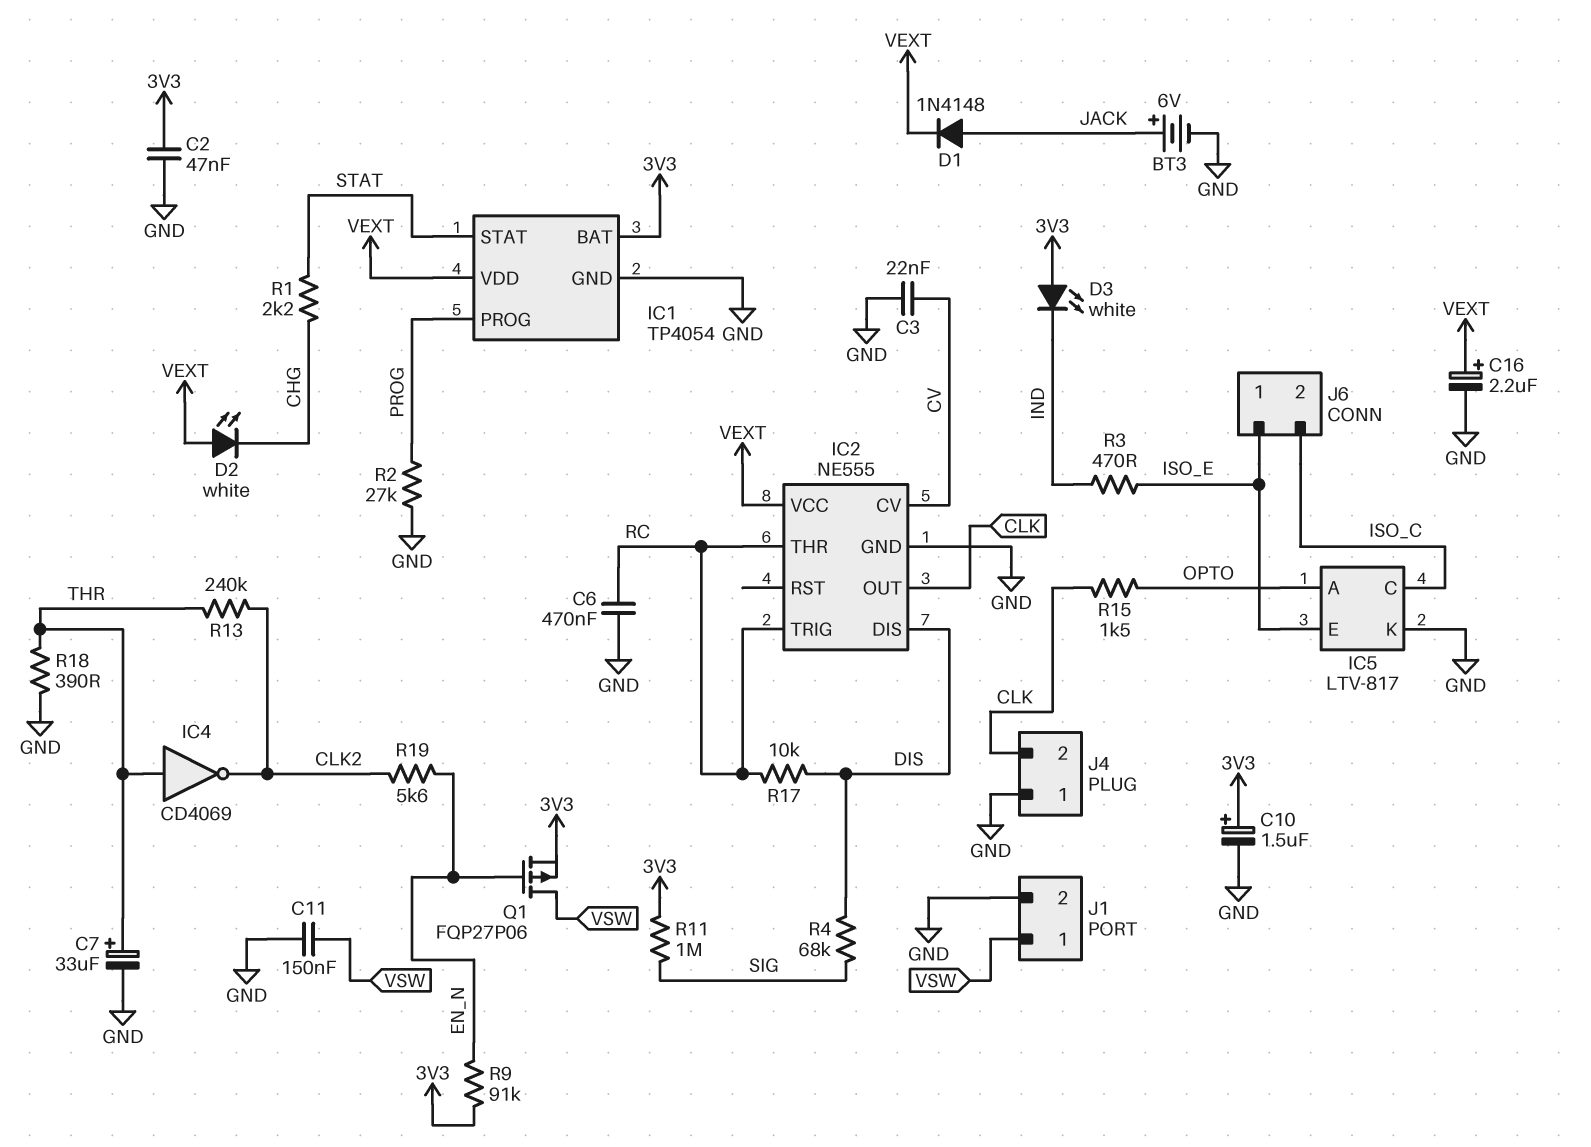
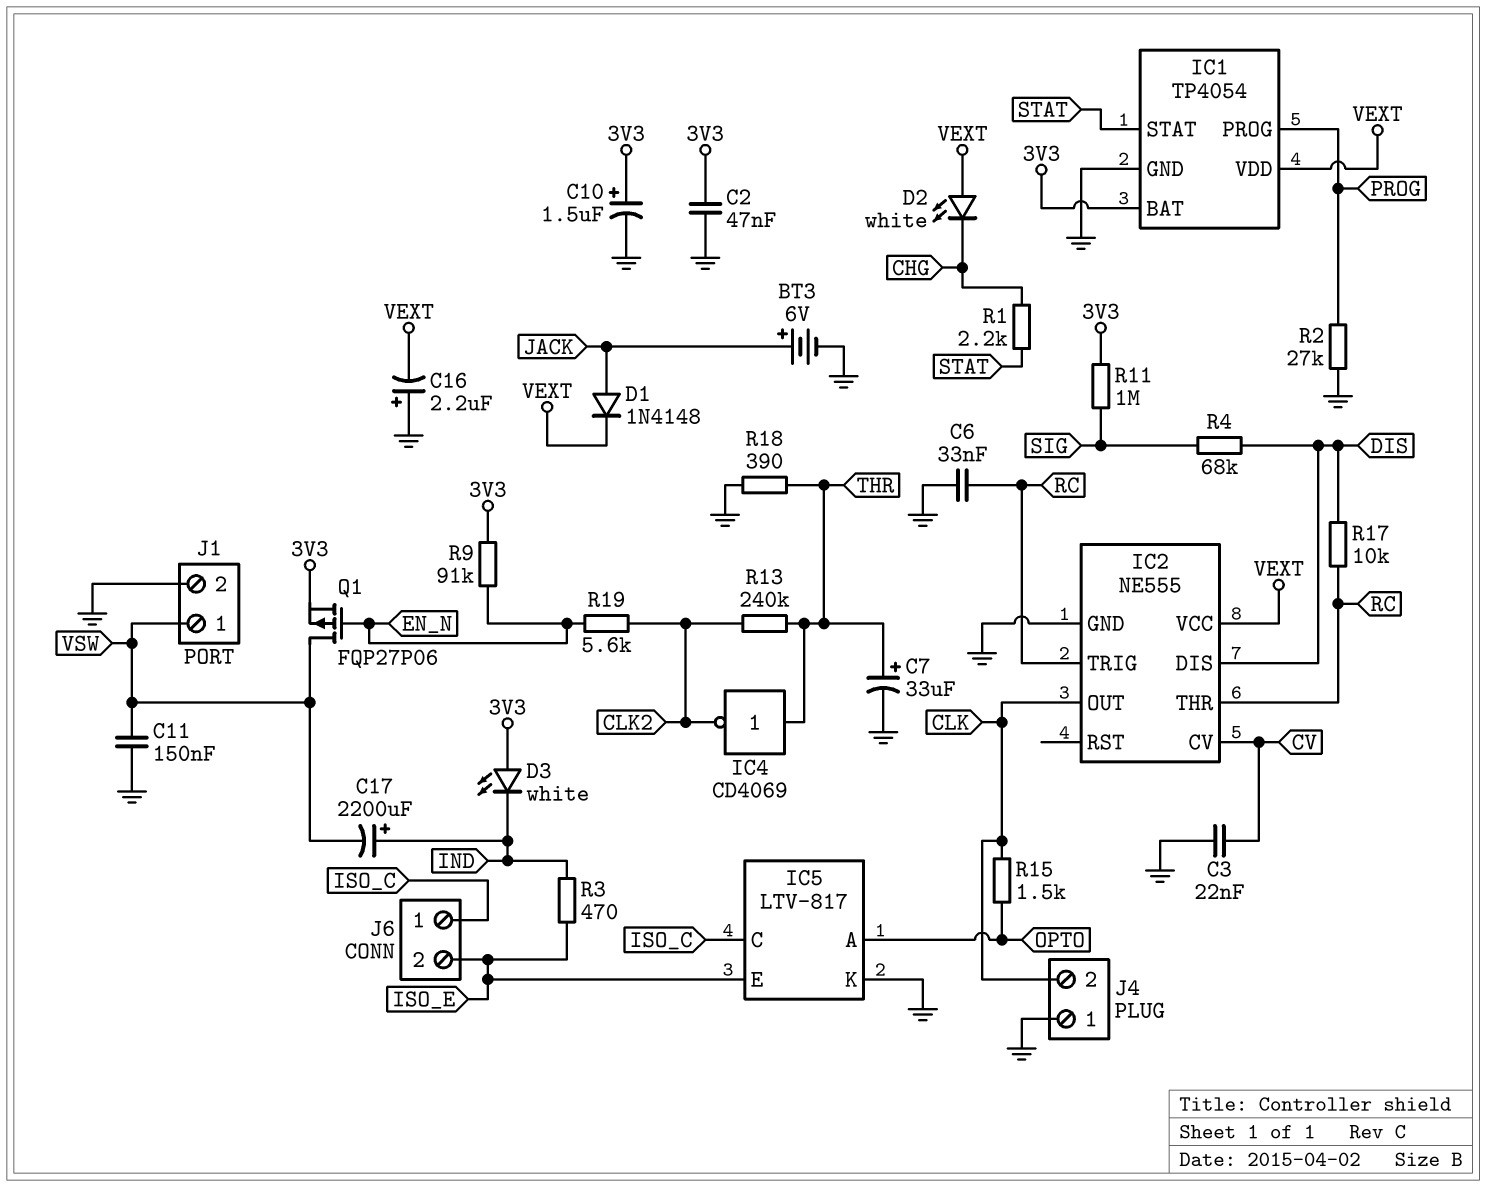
C6: 470nF (GND, RC) -> 33nF (GND, RC)
C16: 2.2uF (plus VEXT, minus GND) -> 2.2uF (plus GND, minus VEXT)
C17: none -> 2200uF (plus IND, minus VSW)
J6 pin 1: ISO_E -> ISO_C
J6 pin 2: ISO_C -> ISO_E

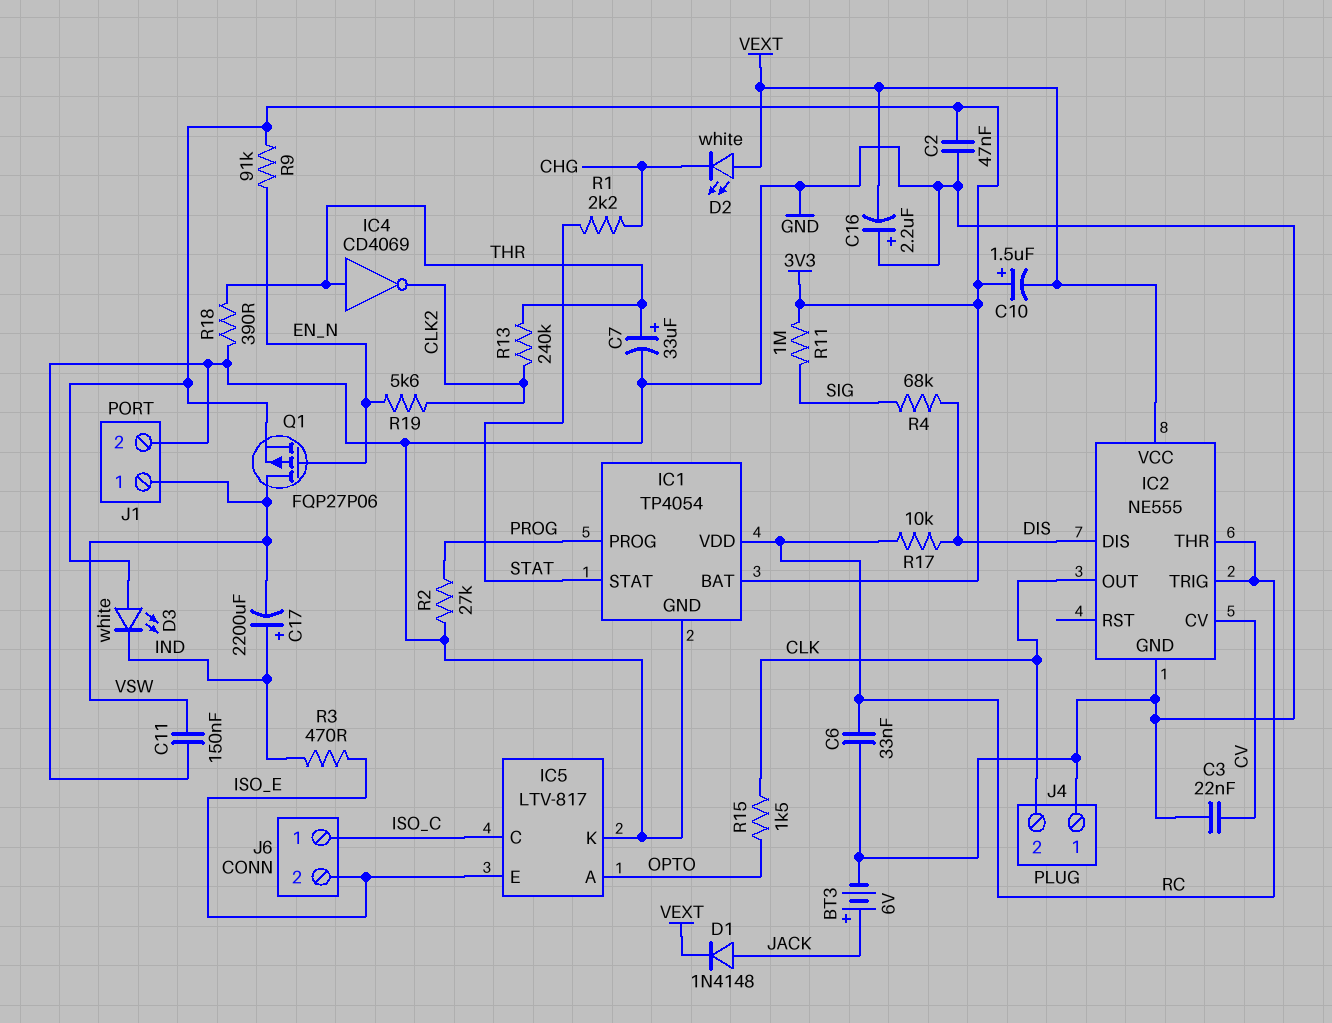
C10: 1.5uF (plus 3V3, minus GND) -> 1.5uF (plus 3V3, minus VEXT)
IC1 pin VDD: VEXT -> RC

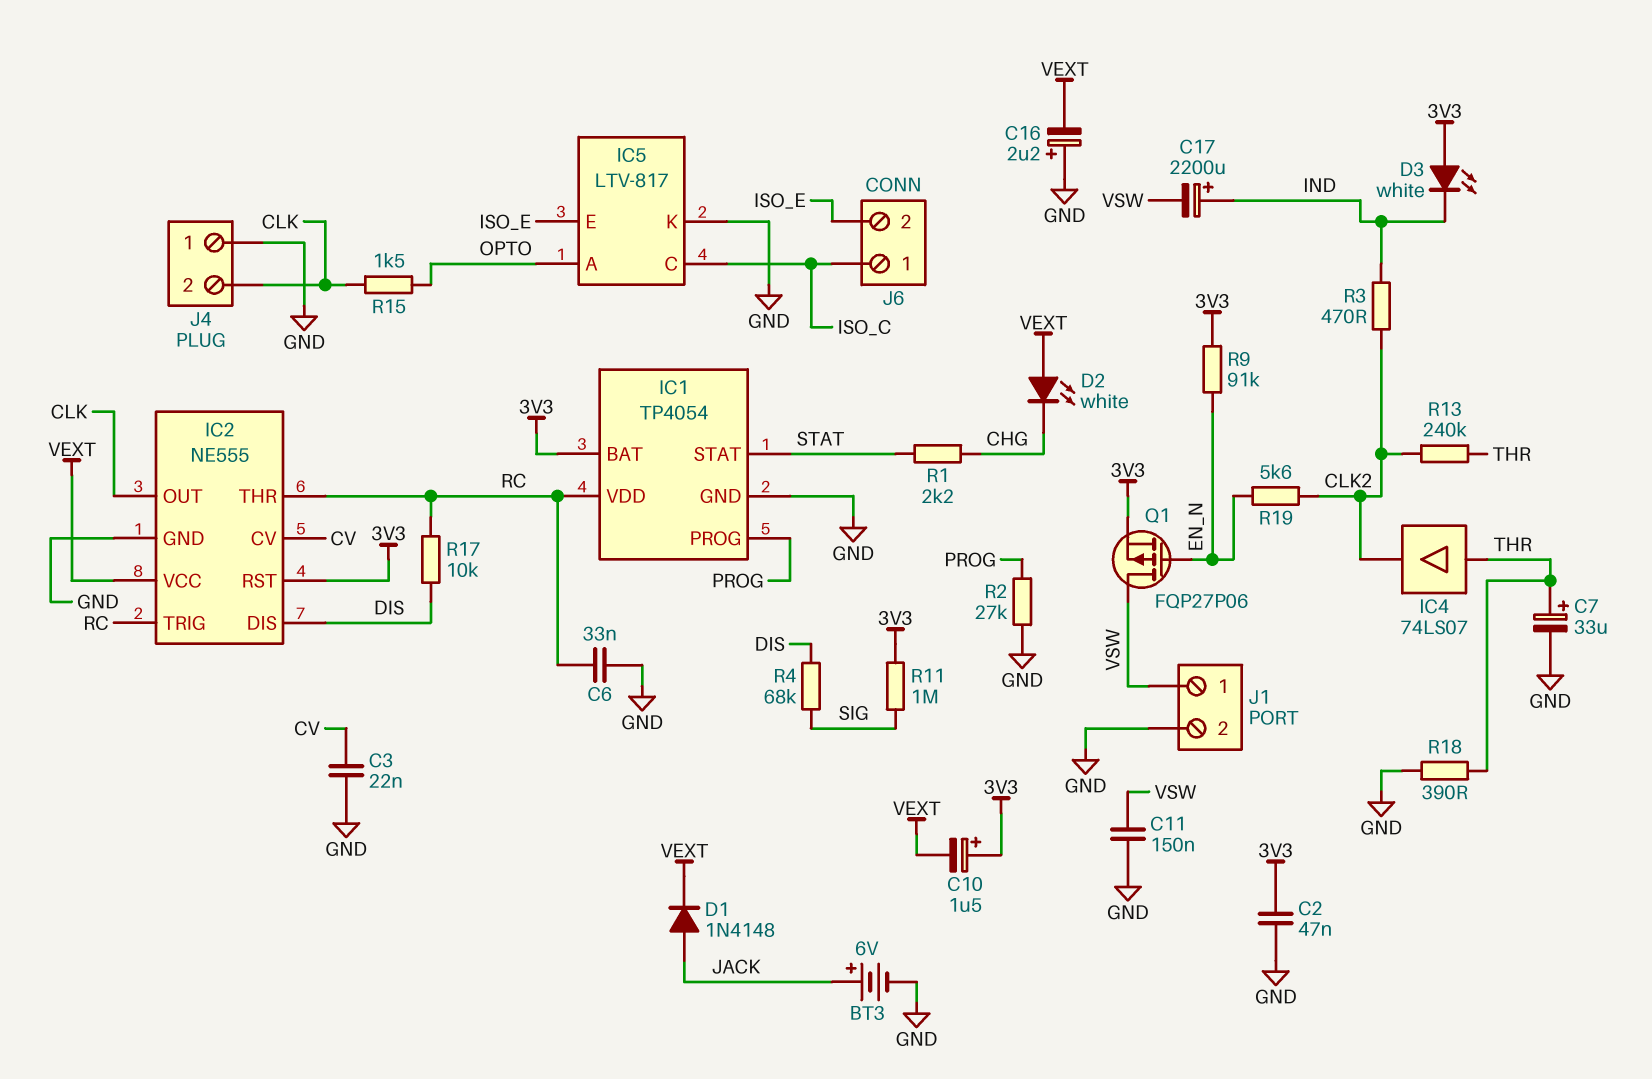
IC2 pin RST: none -> 3V3
IC4: NOT CD4069 (in THR, out CLK2) -> buffer 74LS07 (in THR, out CLK2)
R3: 470 (IND, ISO_E) -> 470 (CLK2, IND)

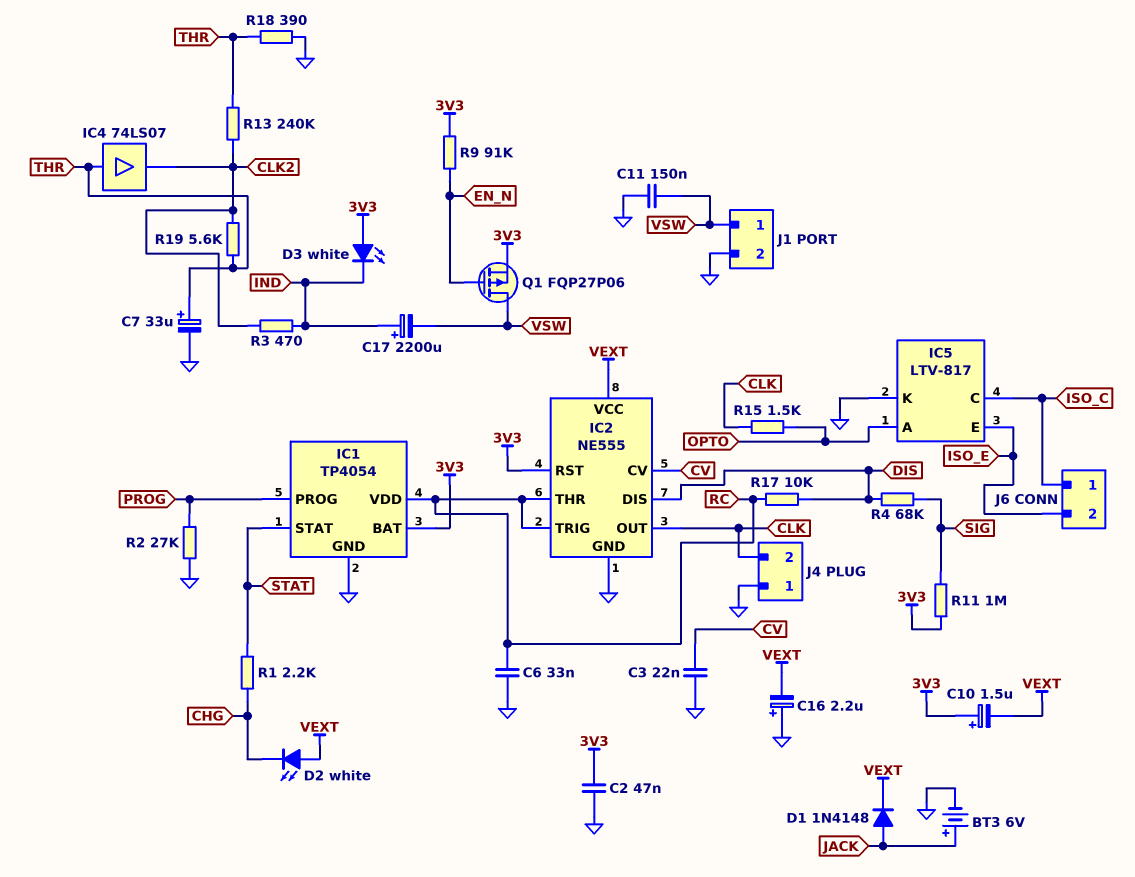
R19: 5.6k (CLK2, EN_N) -> 5.6k (CLK2, THR)

